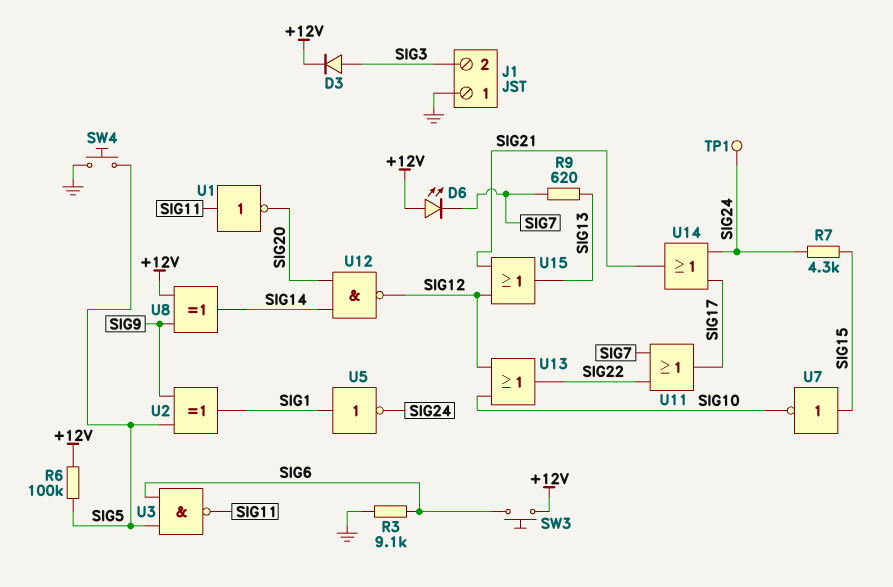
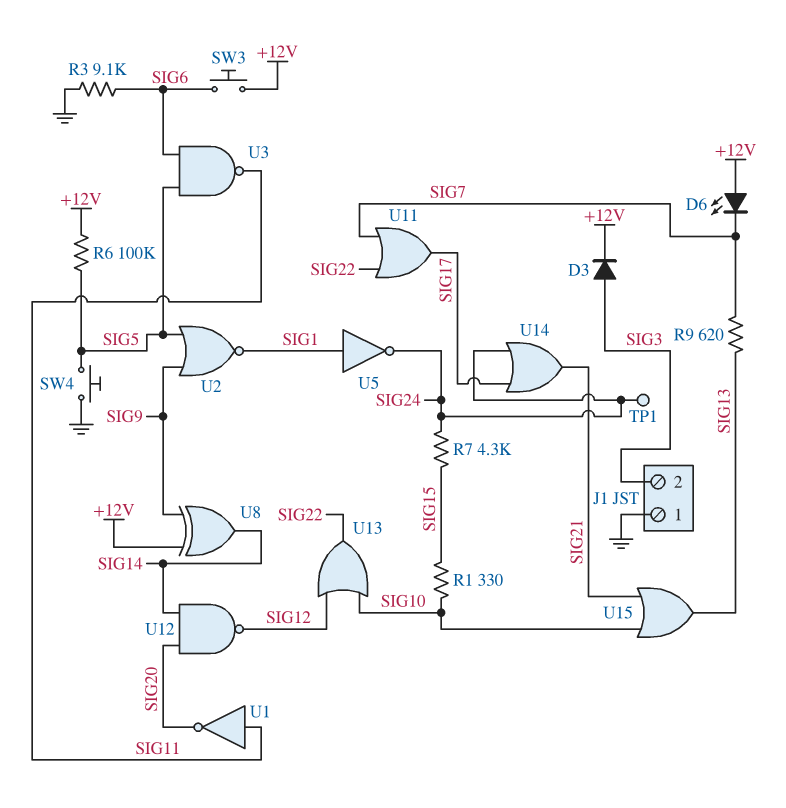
R1: none -> 330 (SIG10, SIG15)
U2: XOR (in SIG5, in SIG9, out SIG1) -> NOR (in SIG5, in SIG9, out SIG1)
U7: NOT (in SIG15, out SIG10) -> none
U15: OR (in SIG12, in SIG21, out SIG13) -> OR (in SIG10, in SIG21, out SIG13)

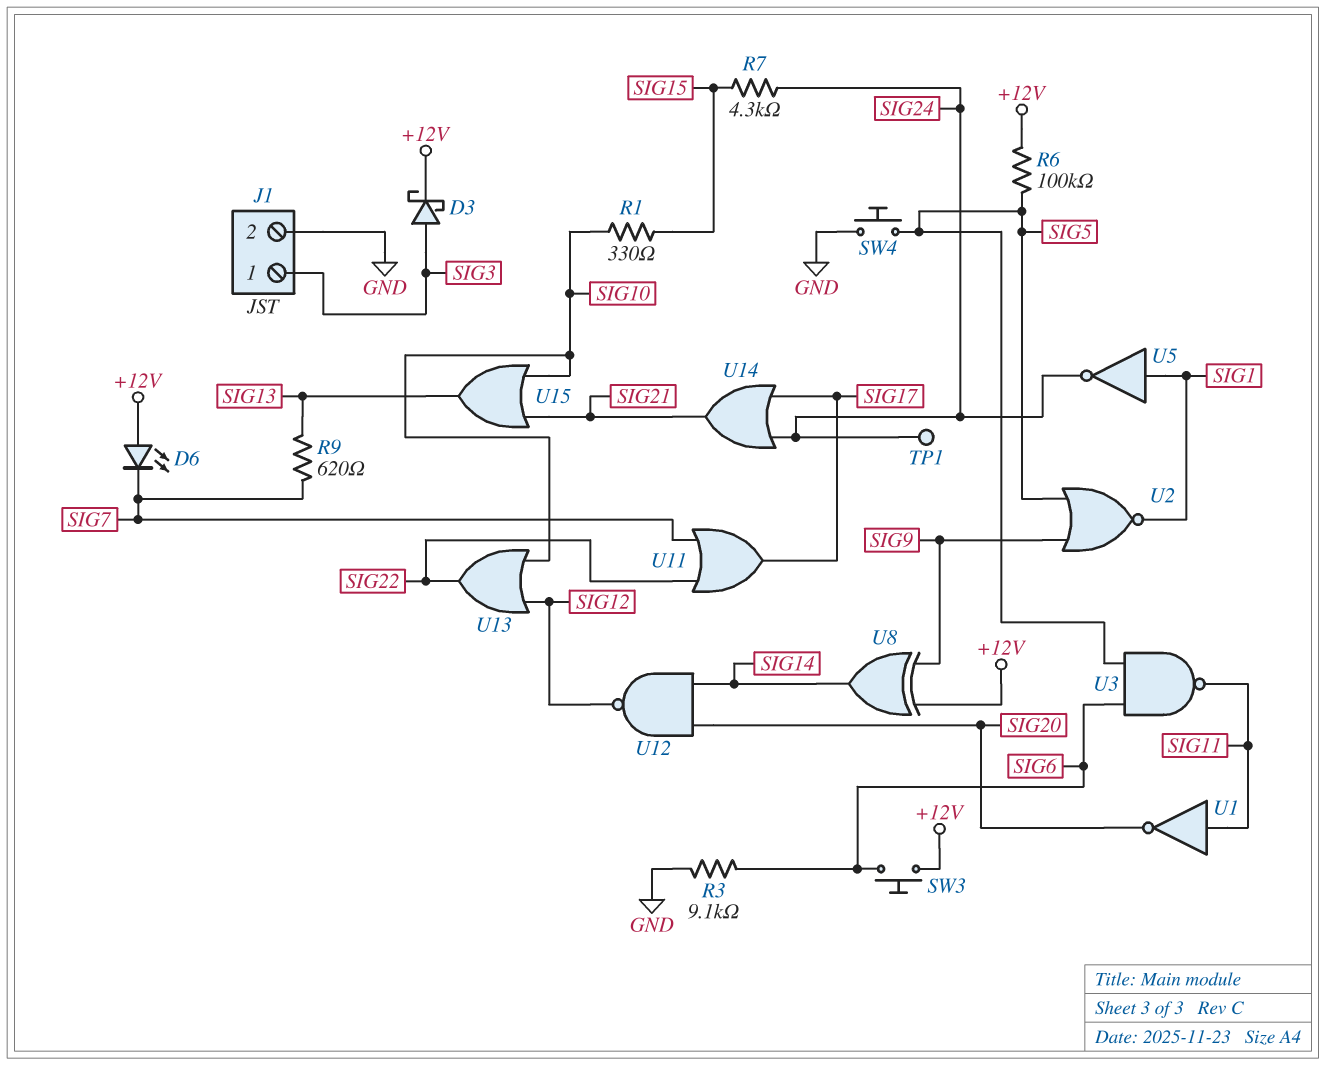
D3: diode (A SIG3, K +12V) -> schottky (A SIG3, K +12V)
J1 pin 1: GND -> SIG3
J1 pin 2: SIG3 -> GND

